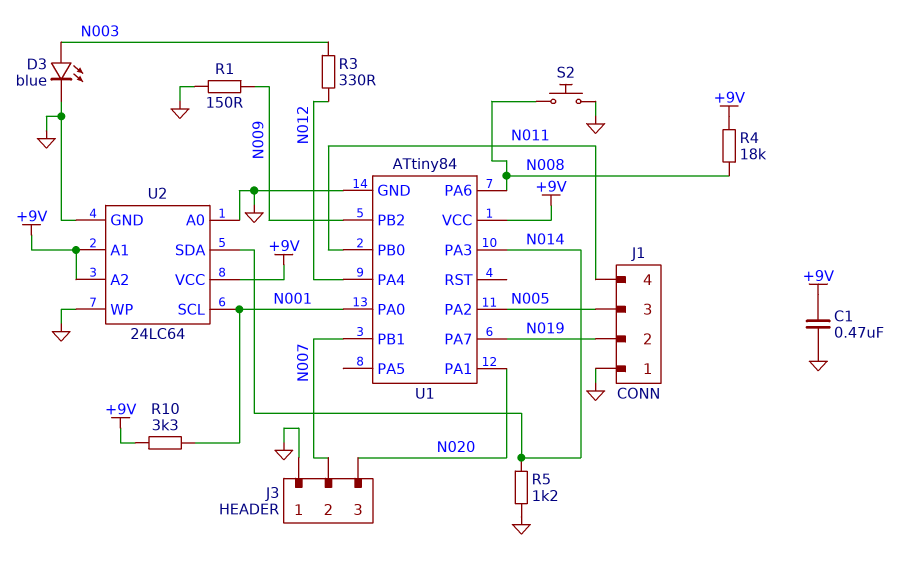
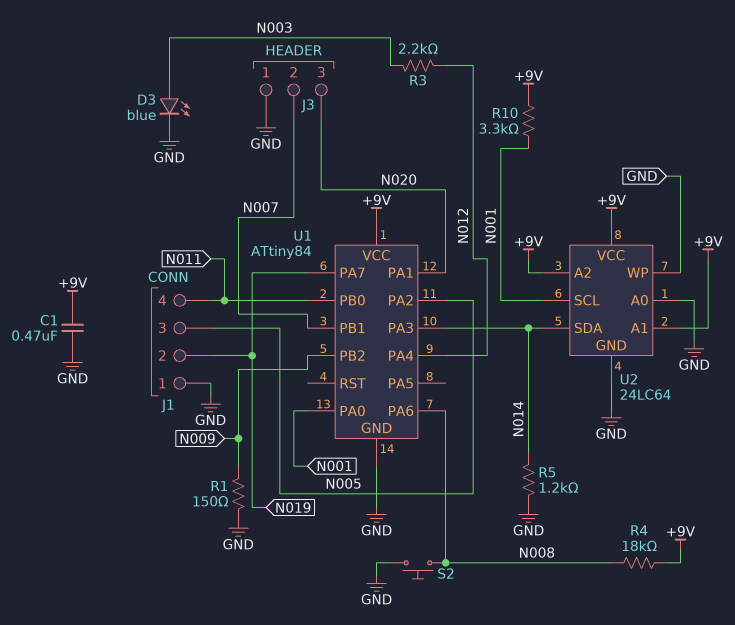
R3: 330 (N003, N012) -> 2.2k (N003, N012)

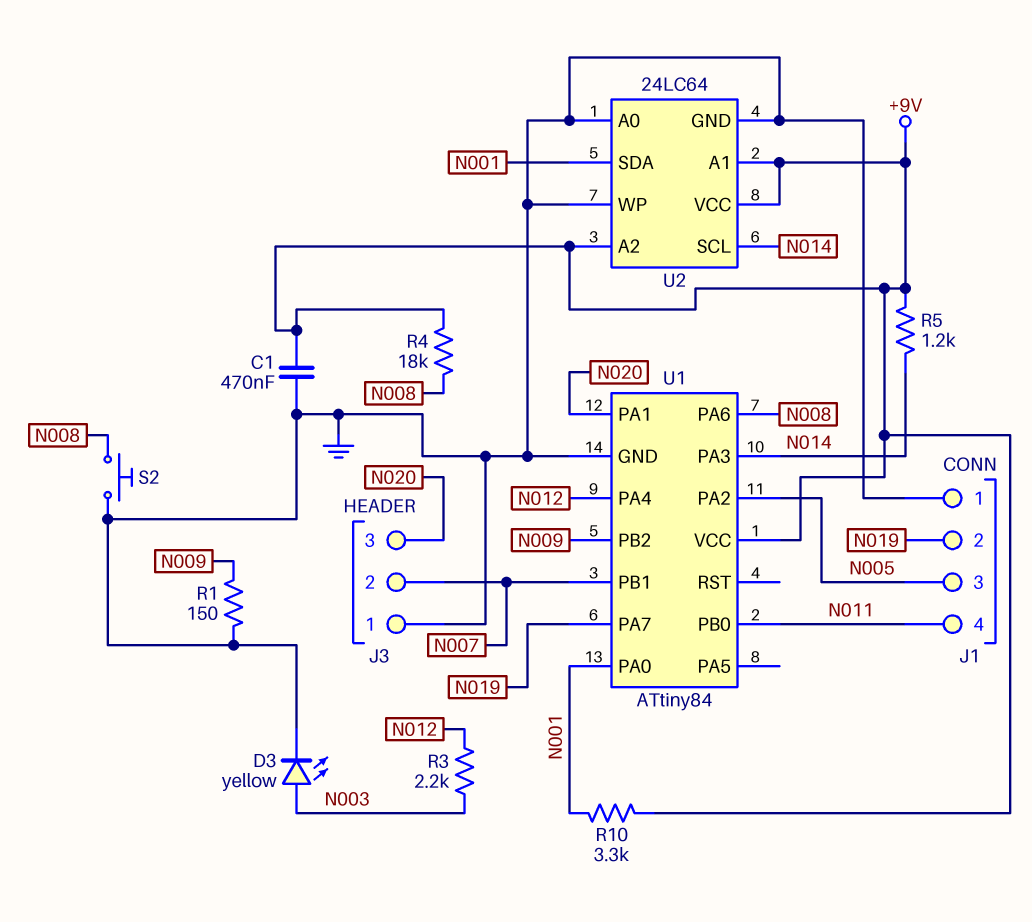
D3: LED blue (A N003, K GND) -> LED yellow (A N003, K GND)
R5: 1.2k (GND, N014) -> 1.2k (+9V, N014)
U2 pin SCL: N001 -> N014
U2 pin SDA: N014 -> N001

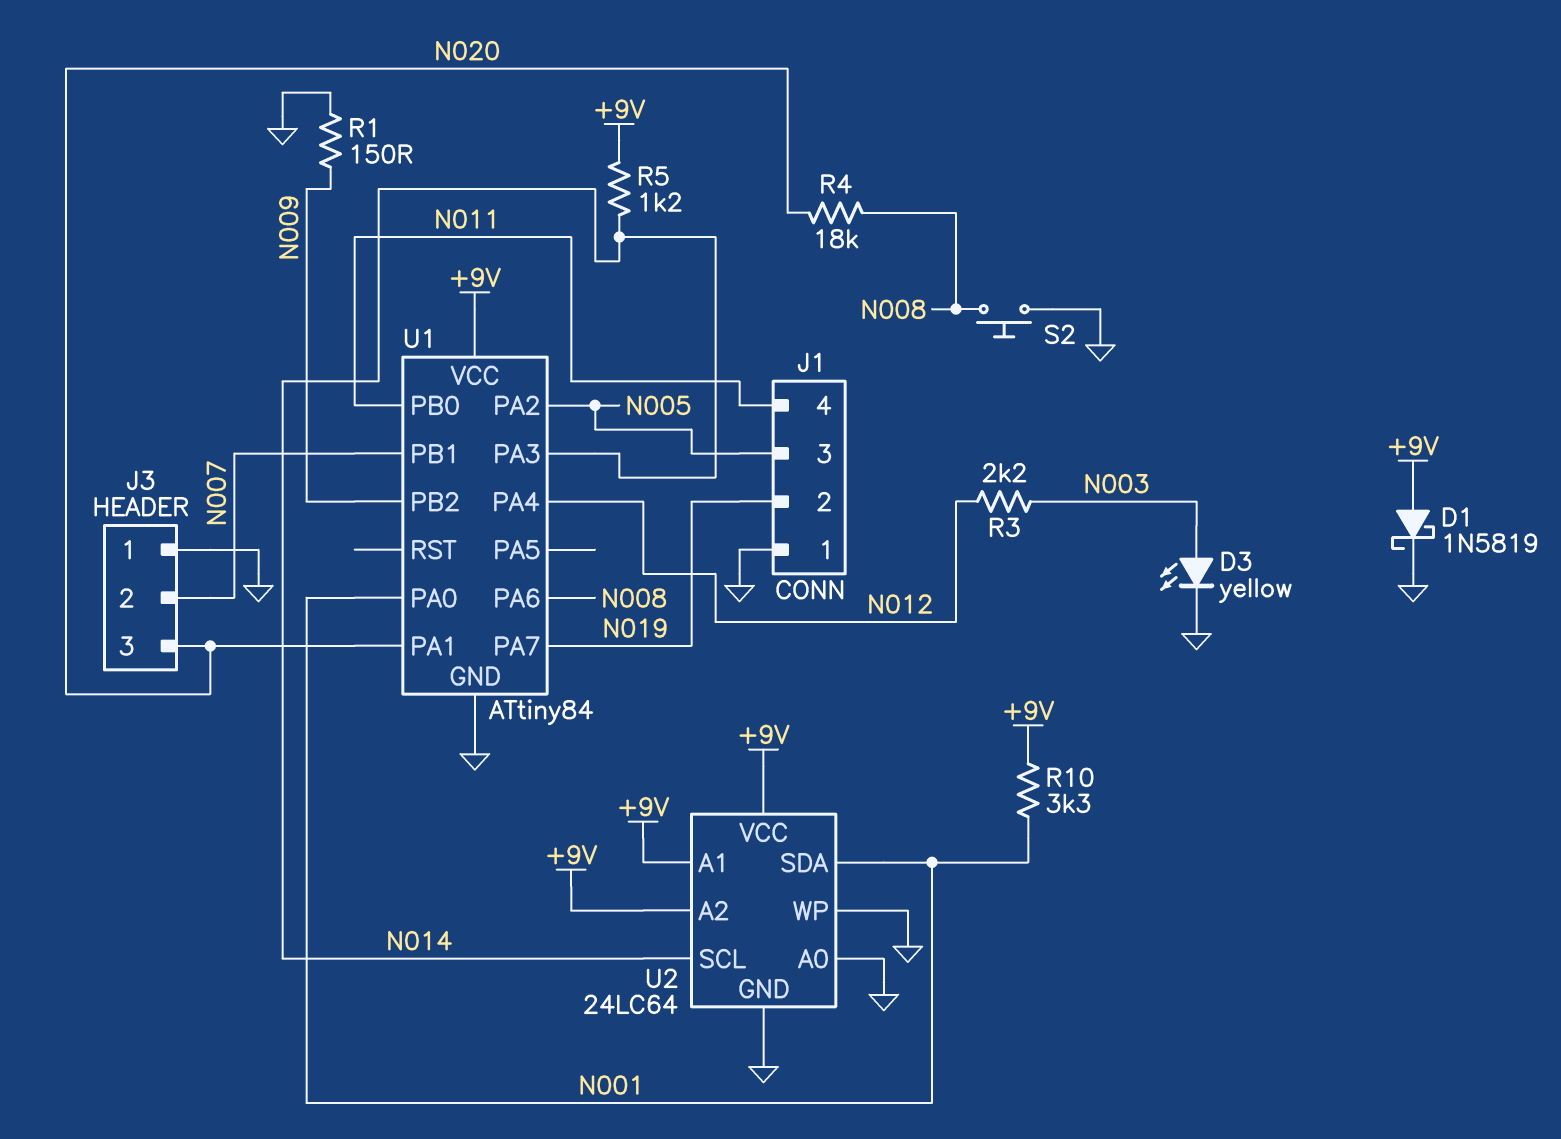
C1: 470nF (+9V, GND) -> none
D1: none -> schottky 1N5819 (A +9V, K GND)
R4: 18k (+9V, N008) -> 18k (N008, N020)

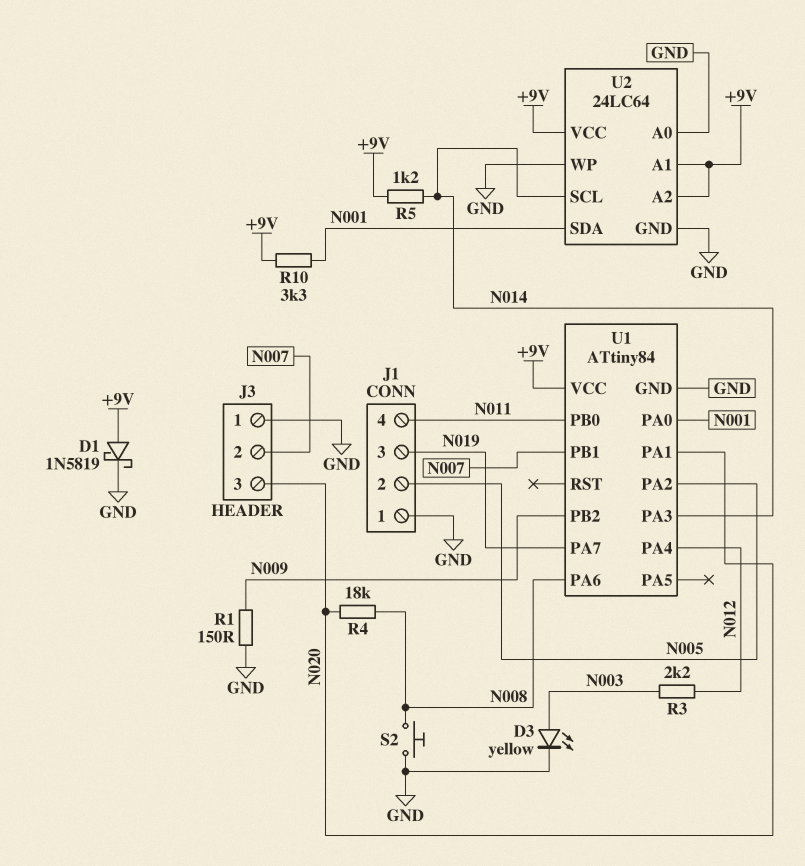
J1 pin 2: N019 -> N005
J1 pin 3: N005 -> N019

